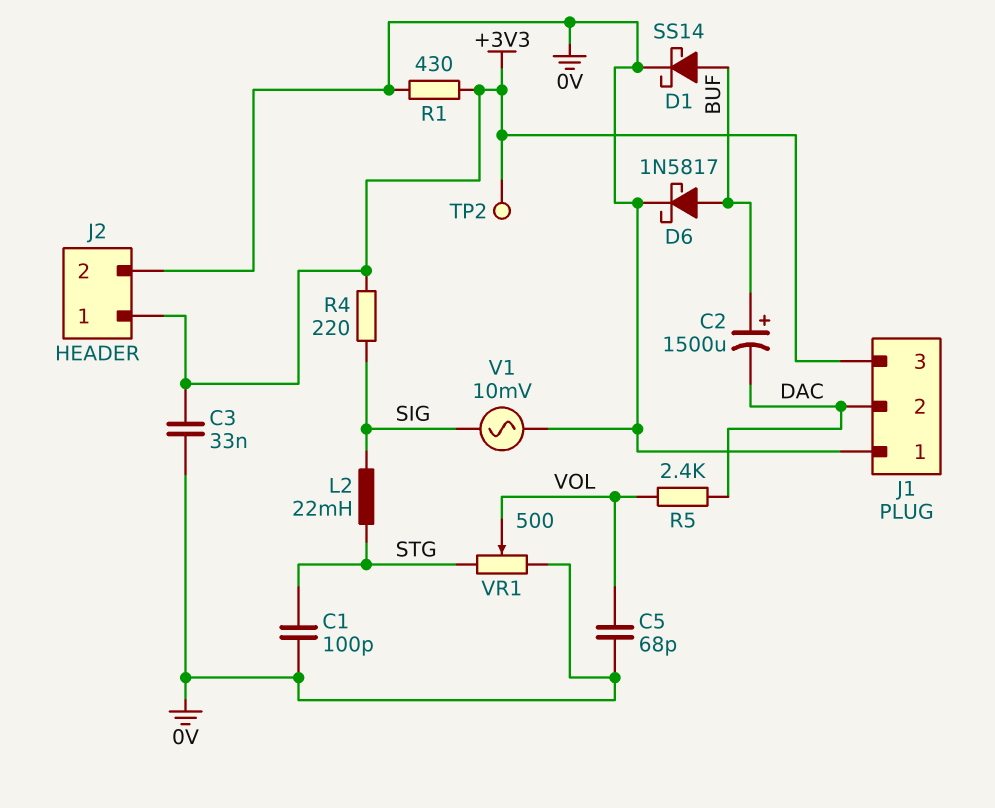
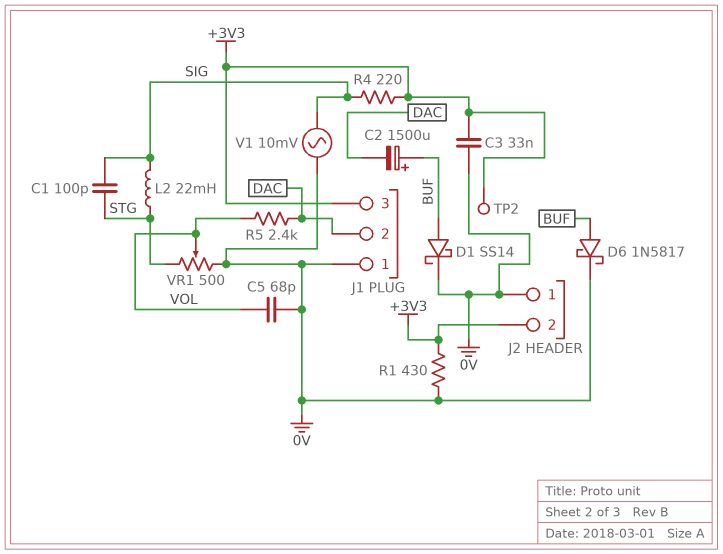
C1: 100pF (0V, STG) -> 100pF (SIG, STG)
J2 pin 1: +3V3 -> 0V
J2 pin 2: 0V -> +3V3

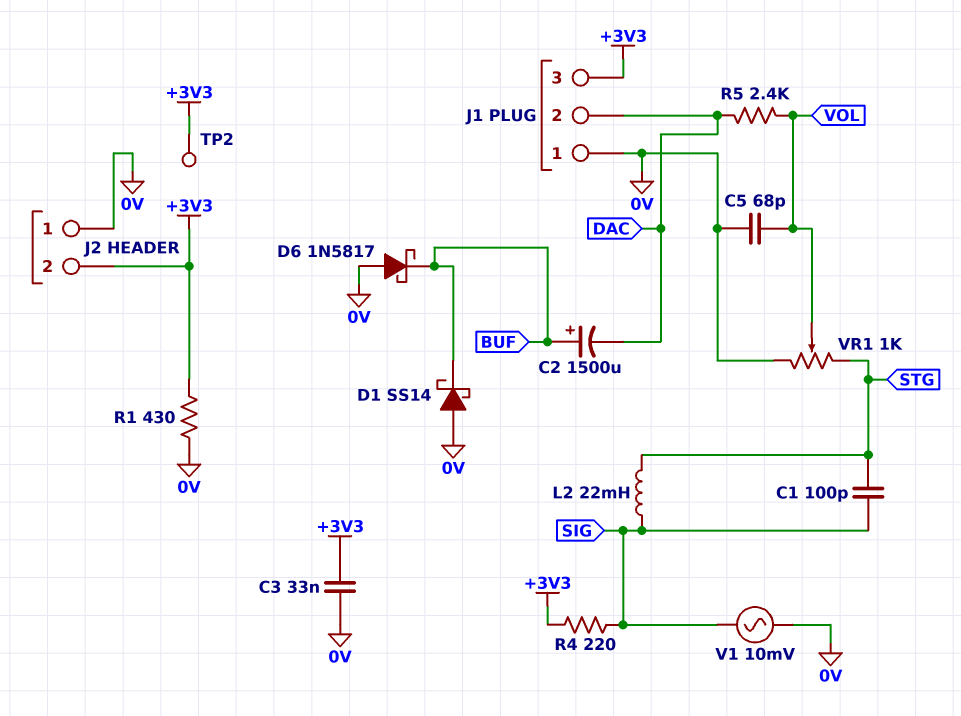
D1: schottky SS14 (A BUF, K 0V) -> schottky SS14 (A 0V, K BUF)
D6: schottky 1N5817 (A BUF, K 0V) -> schottky 1N5817 (A 0V, K BUF)
VR1: 500 (0V, STG, wiper VOL) -> 1k (0V, STG, wiper VOL)

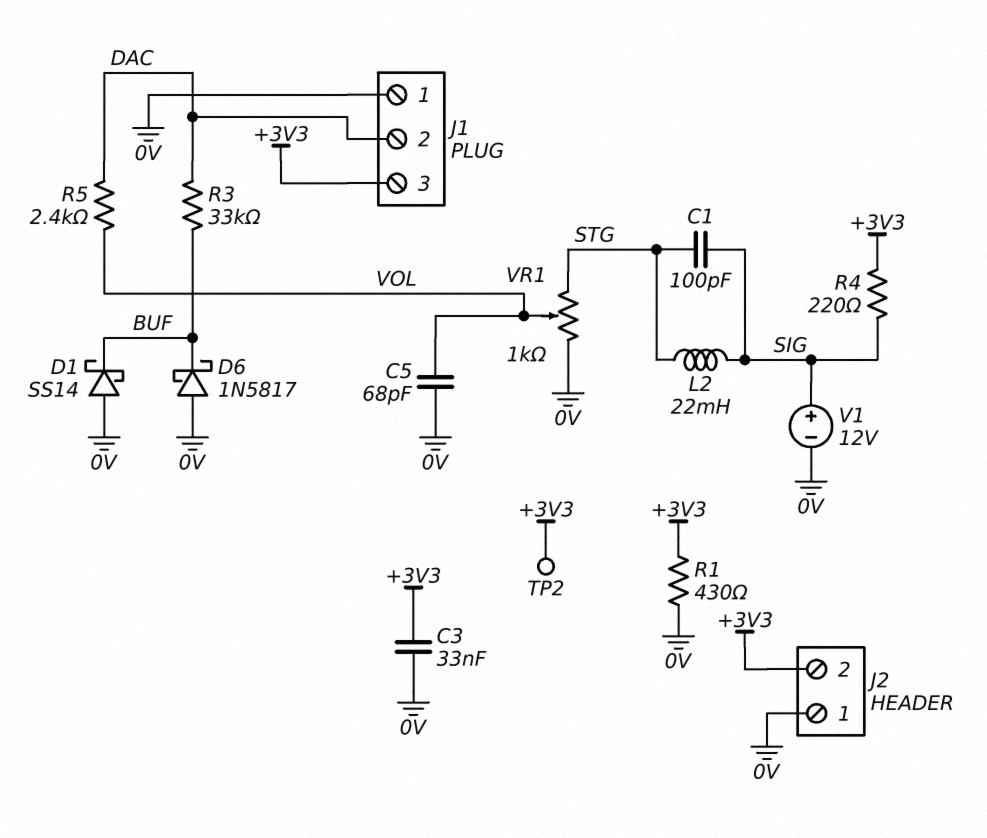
C2: 1500uF (plus BUF, minus DAC) -> none
R3: none -> 33k (BUF, DAC)
V1: AC 10mV (0V, SIG) -> 12V (plus SIG, minus 0V)

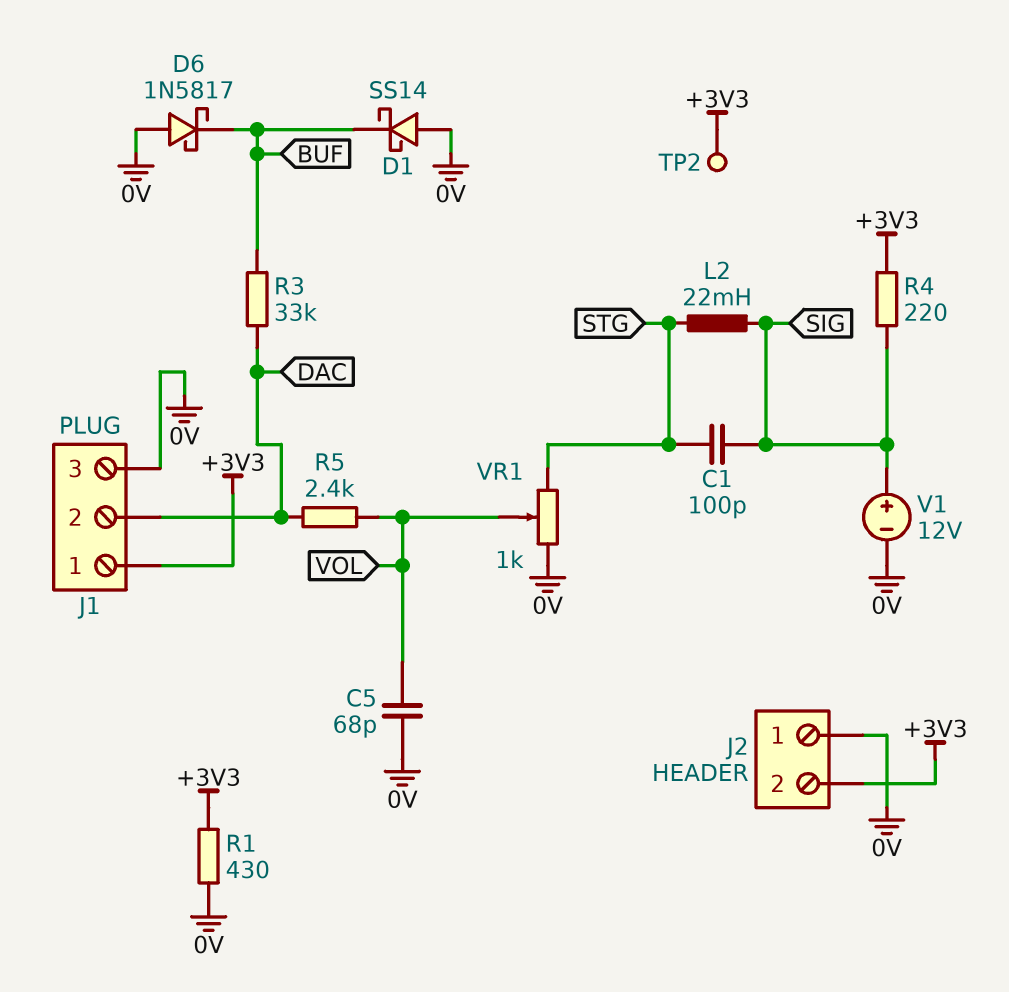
C3: 33nF (+3V3, 0V) -> none
J1 pin 1: 0V -> +3V3
J1 pin 3: +3V3 -> 0V

